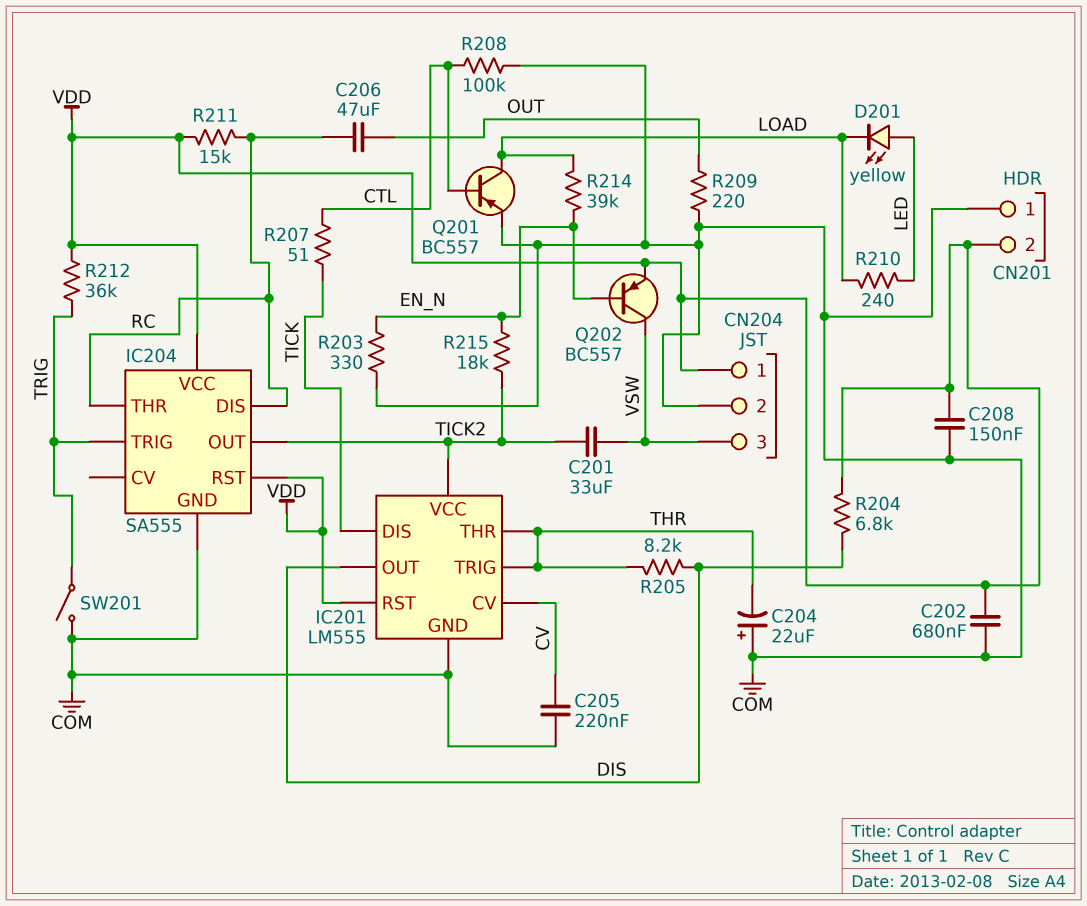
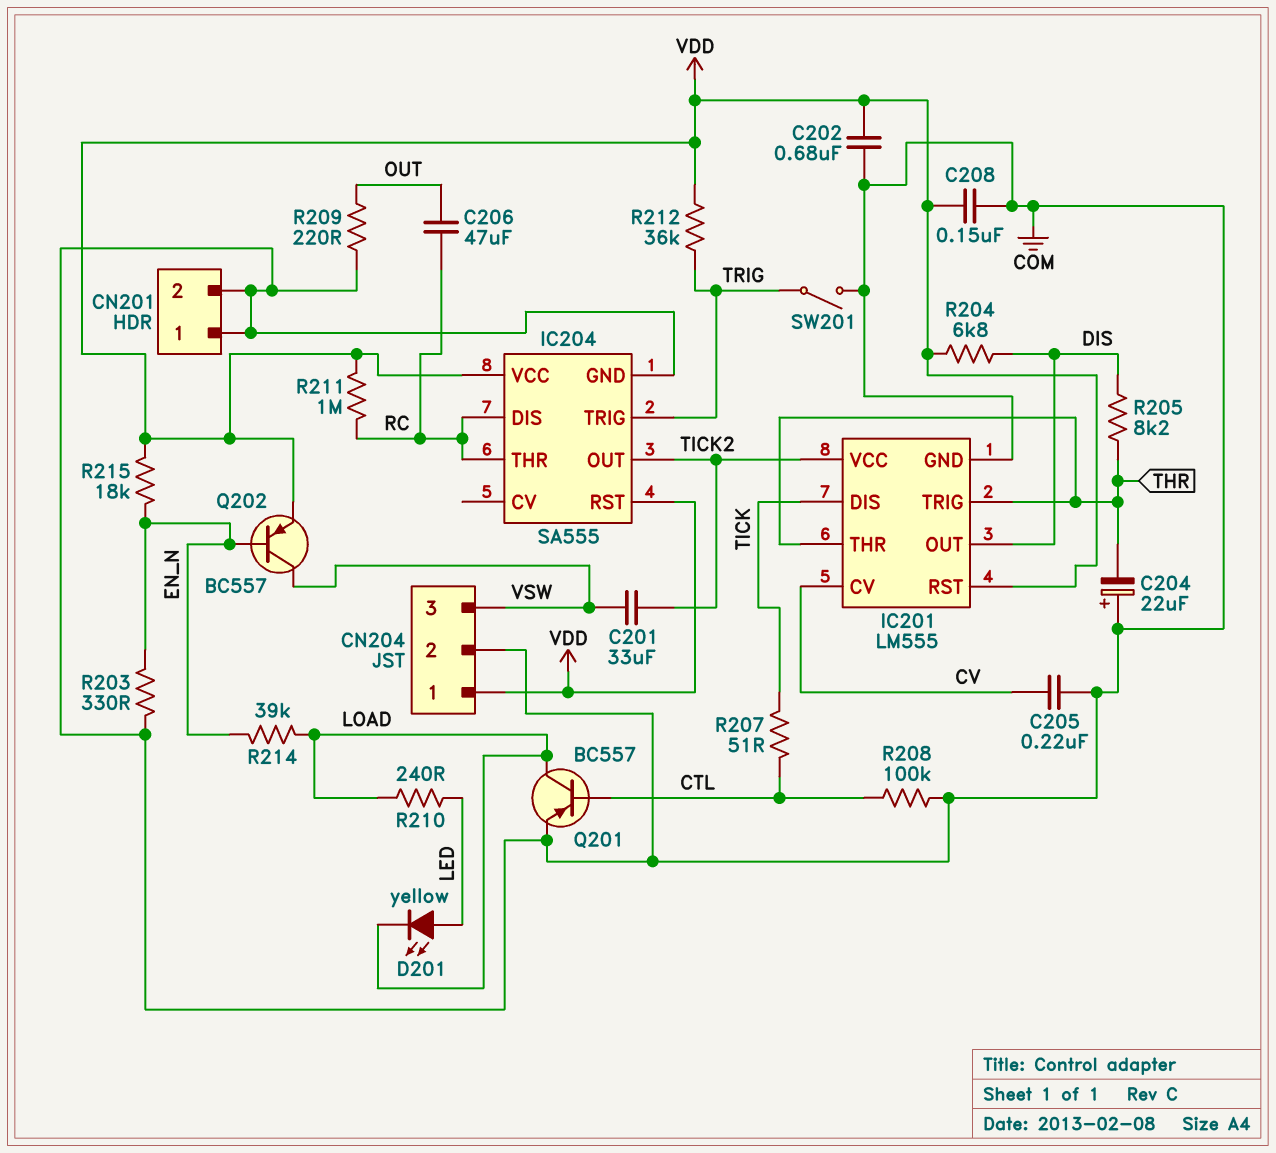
CN201 pin 2: VDD -> COM
R211: 15k (RC, VDD) -> 1M (RC, VDD)
R215: 18k (EN_N, TICK2) -> 18k (EN_N, VDD)

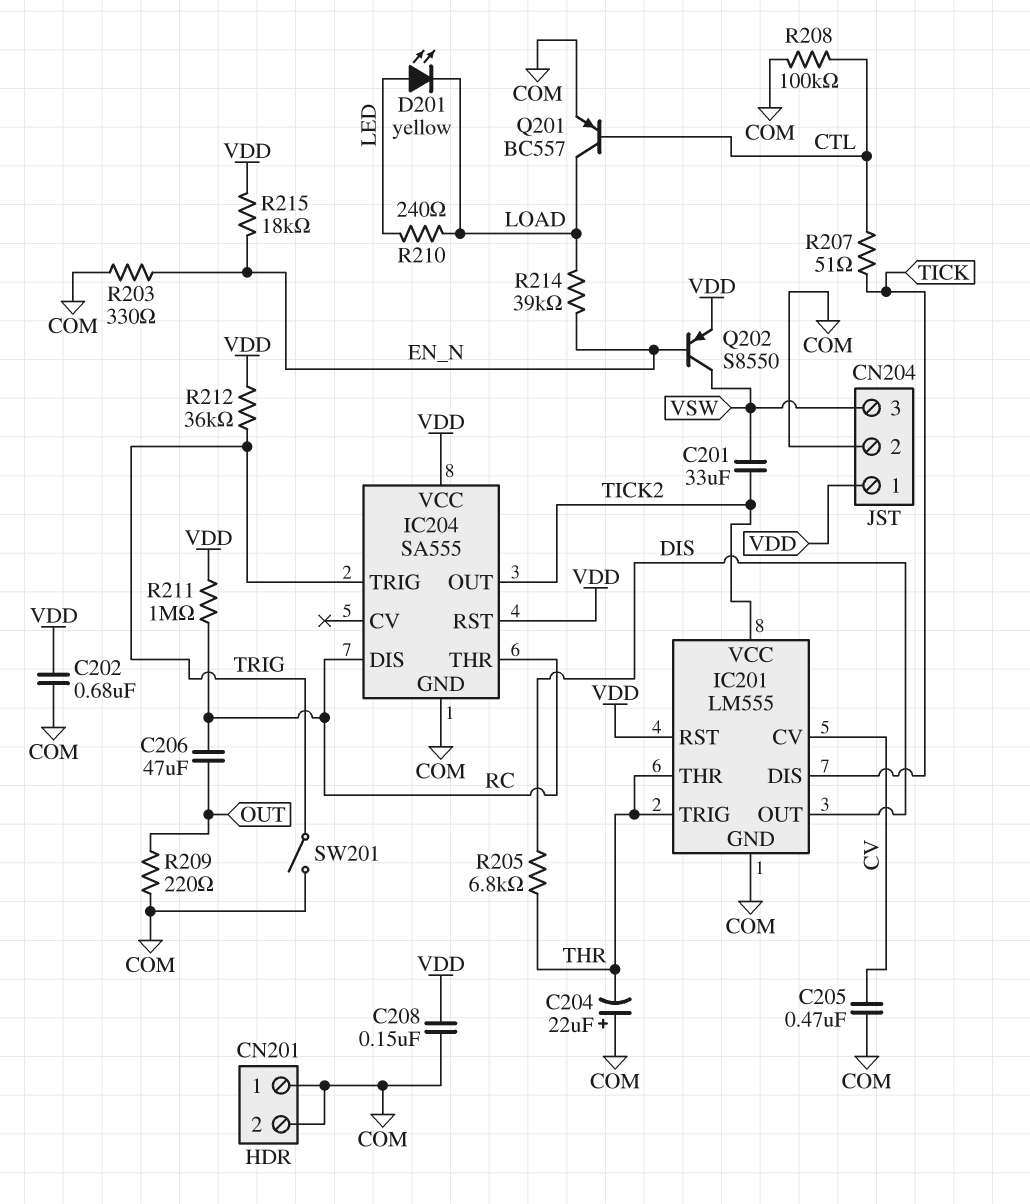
C205: 220nF (COM, CV) -> 470nF (COM, CV)
Q202: PNP BC557 (B EN_N, C VSW, E VDD) -> PNP S8550 (B EN_N, C VSW, E VDD)
R204: 6.8k (DIS, VDD) -> none
R205: 8.2k (DIS, THR) -> 6.8k (DIS, THR)

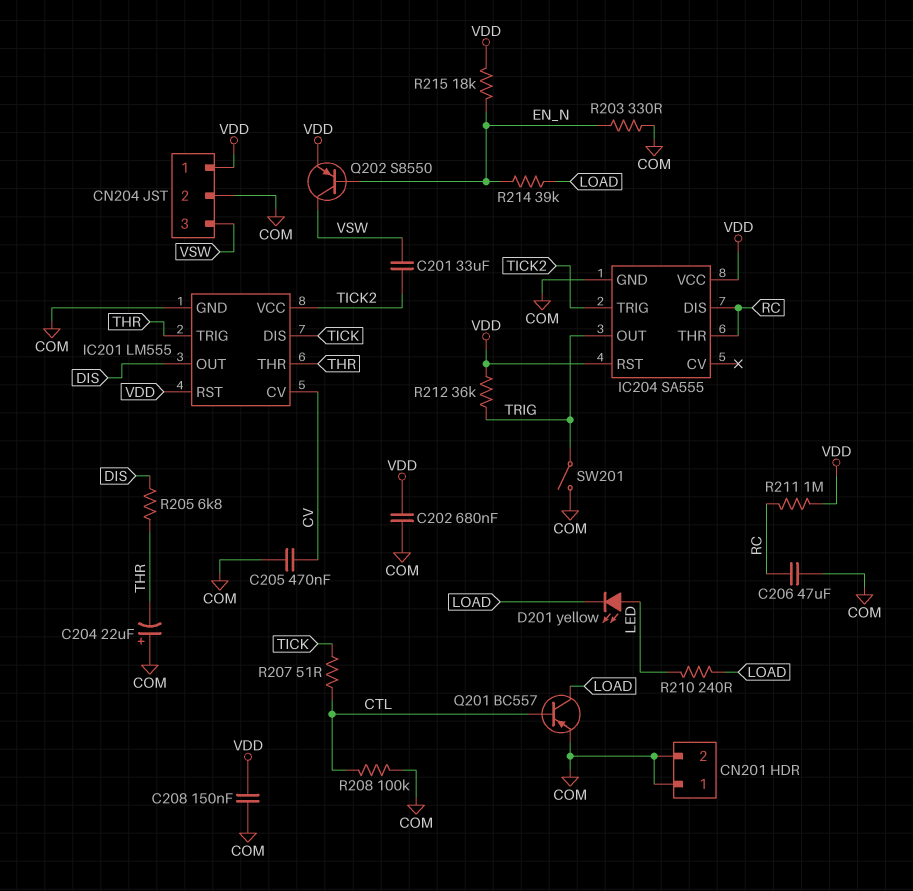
C206: 47uF (OUT, RC) -> 47uF (COM, RC)
IC204 pin OUT: TICK2 -> TRIG
IC204 pin TRIG: TRIG -> TICK2
R209: 220 (COM, OUT) -> none

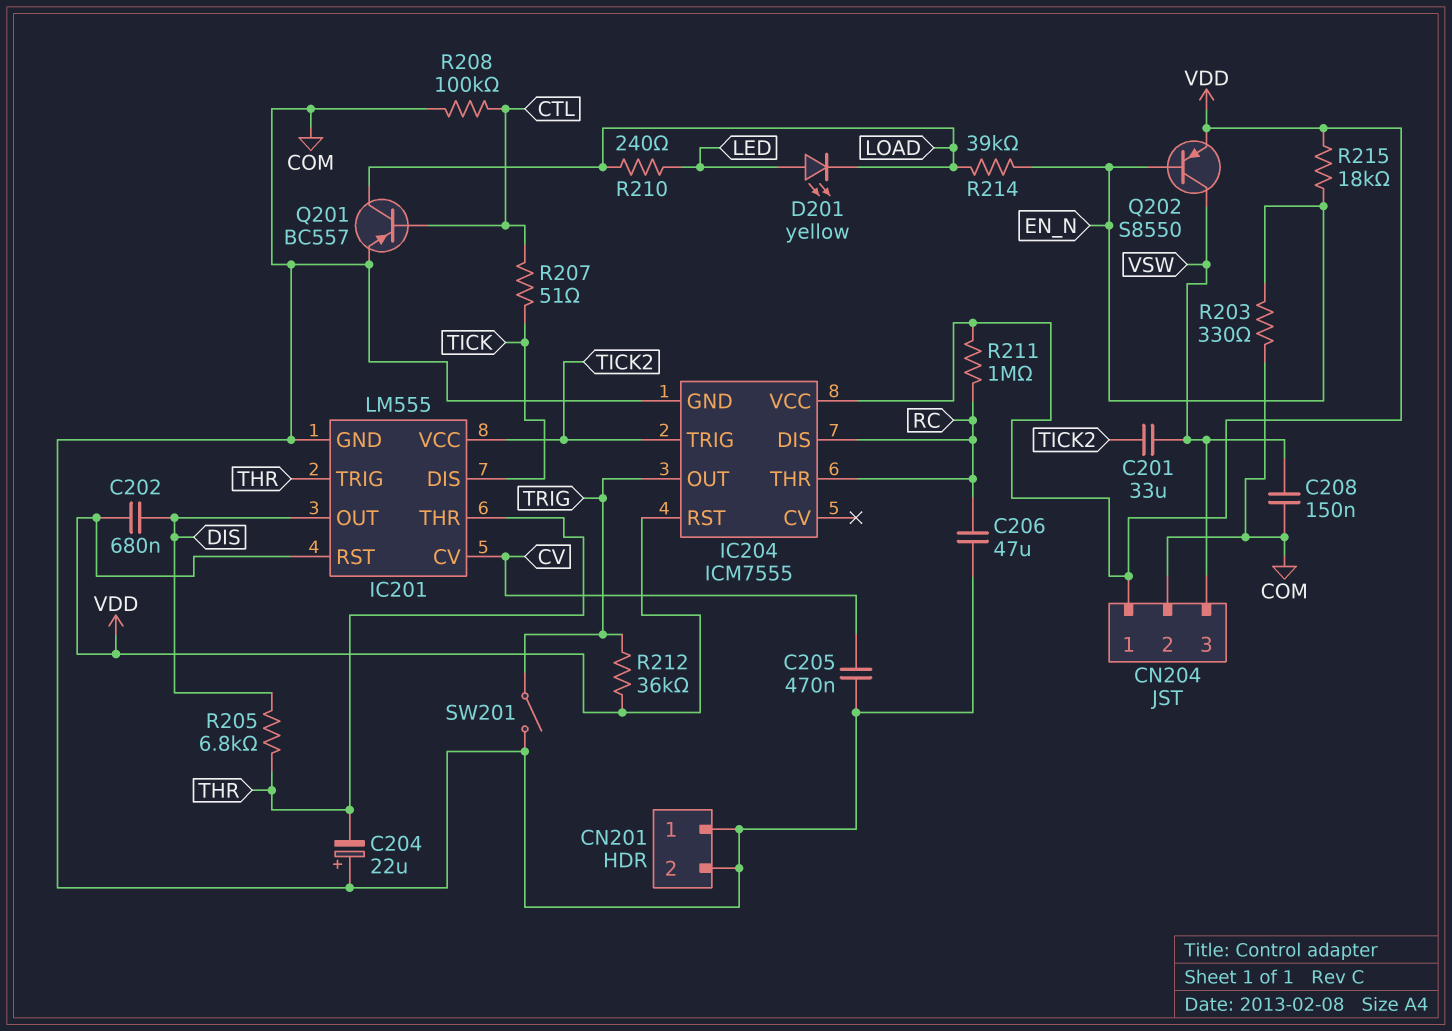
C202: 680nF (COM, VDD) -> 680nF (DIS, VDD)
C208: 150nF (COM, VDD) -> 150nF (COM, VSW)
IC204: SA555 -> ICM7555

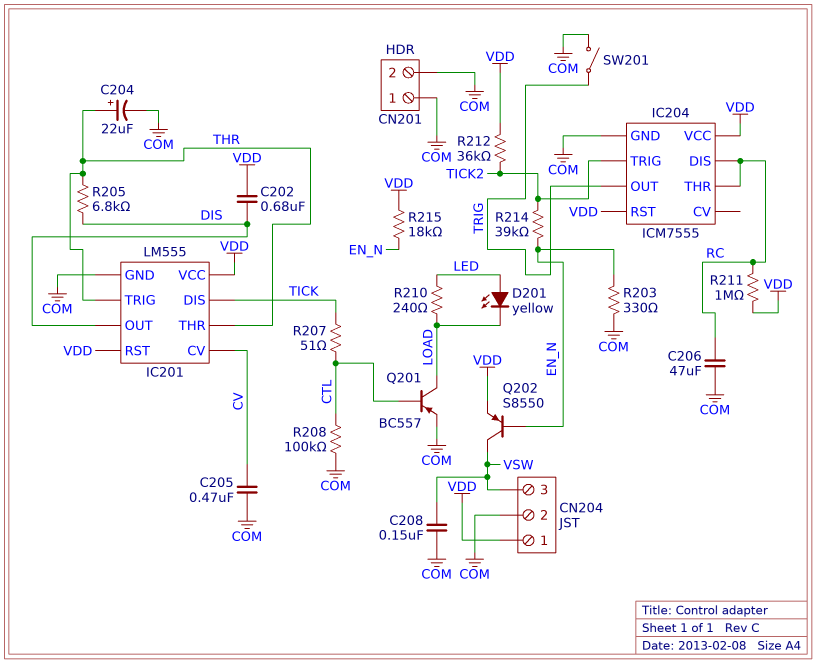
C201: 33uF (TICK2, VSW) -> none
C204: 22uF (plus COM, minus THR) -> 22uF (plus THR, minus COM)
IC201 pin VCC: TICK2 -> VDD
R212: 36k (TRIG, VDD) -> 36k (TICK2, VDD)
R214: 39k (EN_N, LOAD) -> 39k (EN_N, TICK2)

